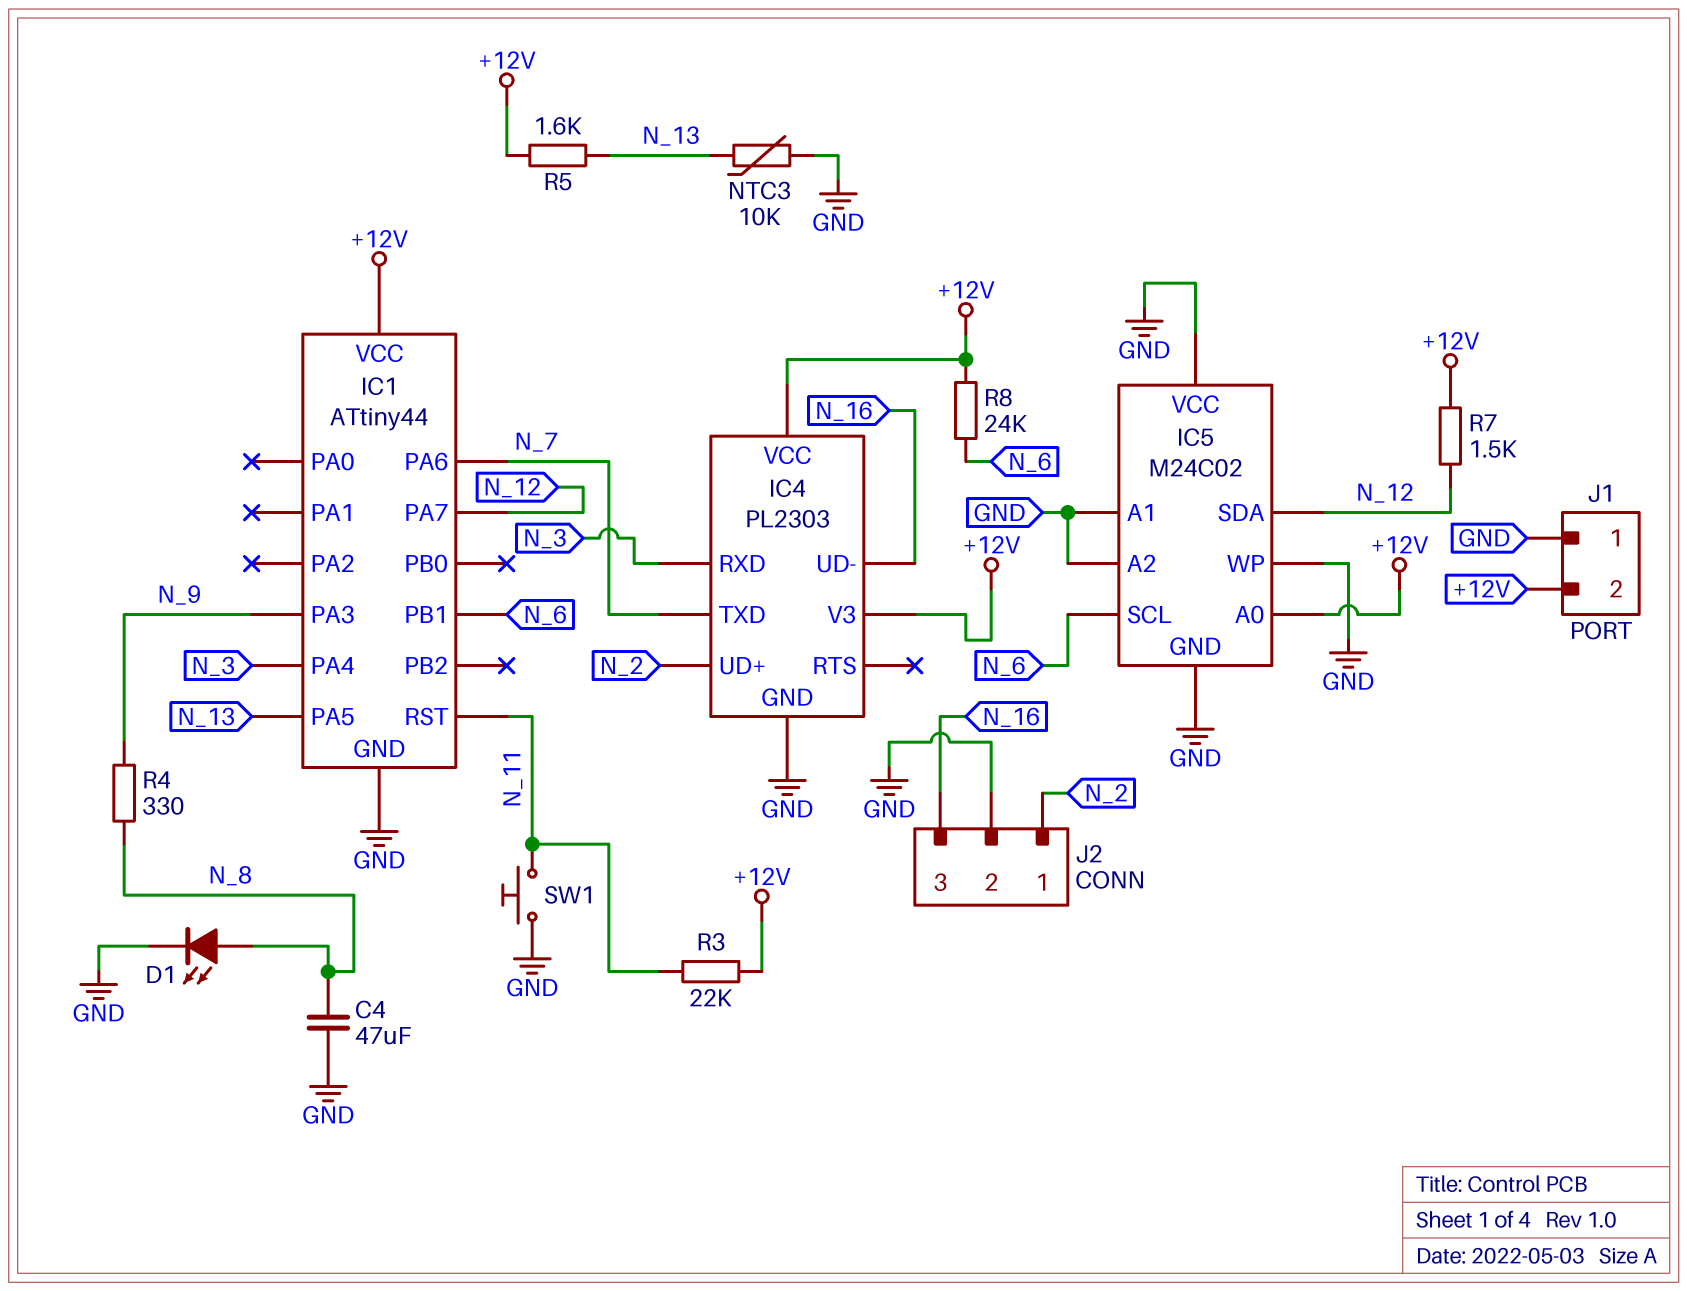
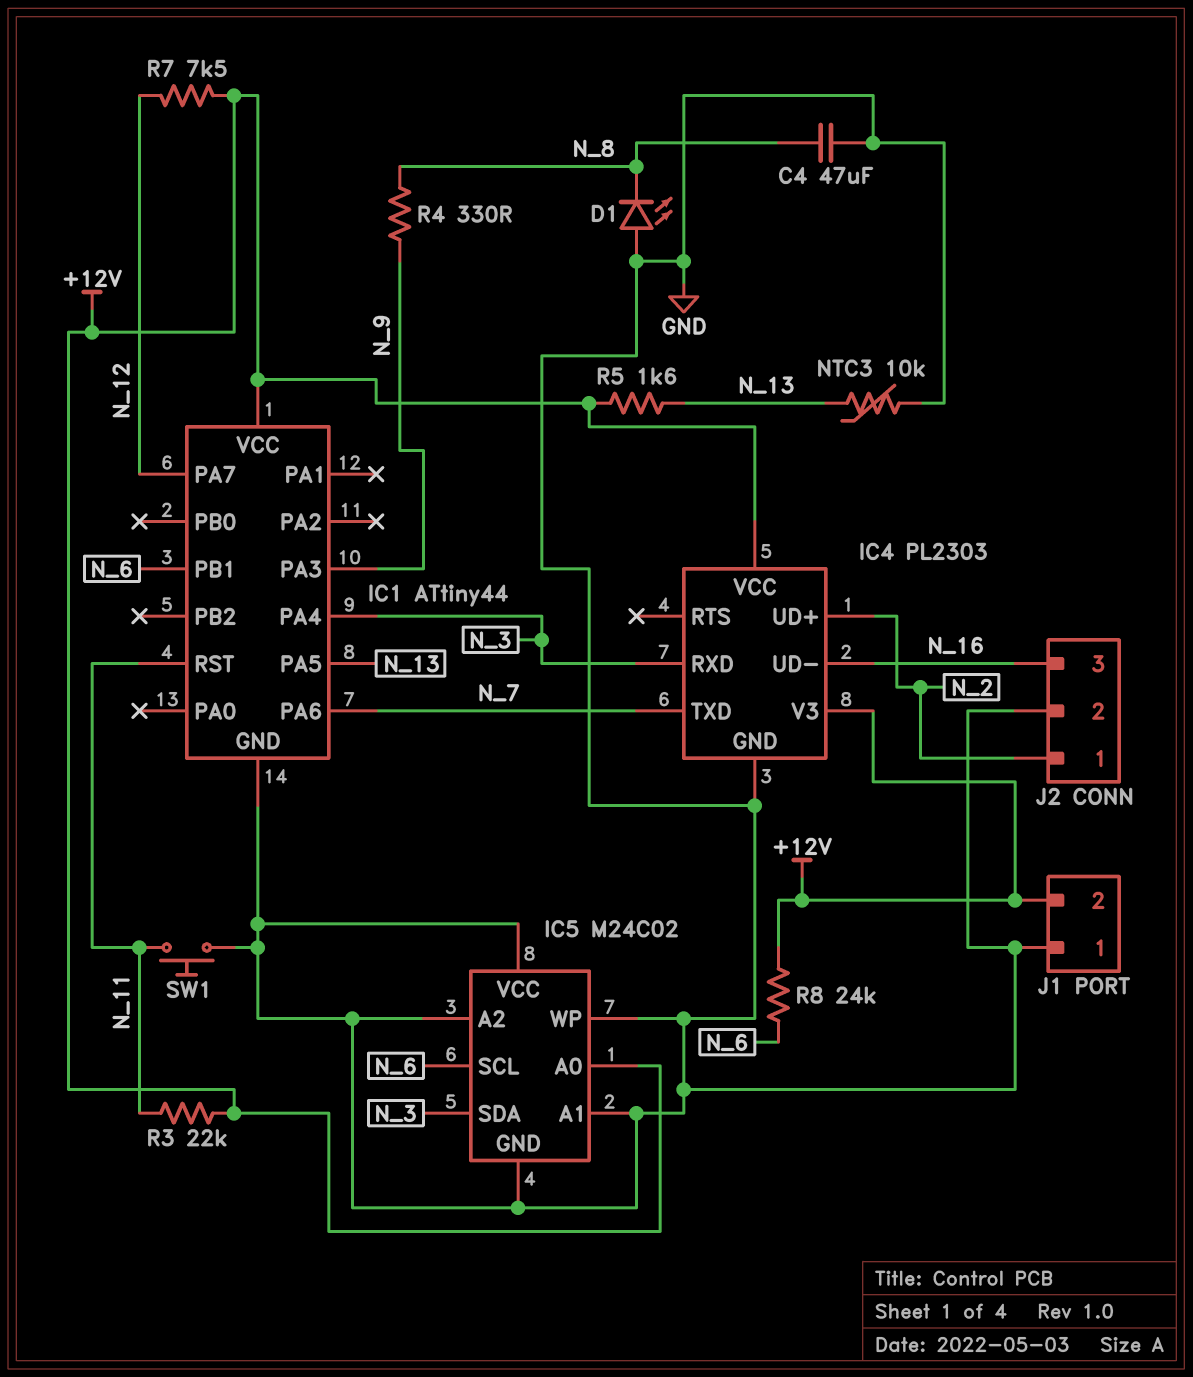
D1: LED (A N_8, K GND) -> LED (A GND, K N_8)
IC5 pin SDA: N_12 -> N_3
R7: 1.5k (+12V, N_12) -> 7.5k (+12V, N_12)

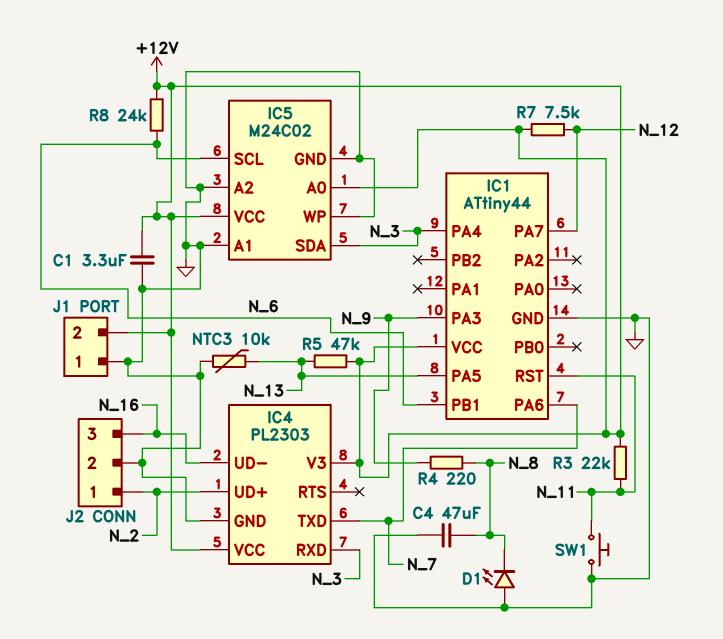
C1: none -> 3.3uF (+12V, GND)
IC5 pin VCC: GND -> +12V
R4: 330 (N_8, N_9) -> 220 (N_8, N_9)
R5: 1.6k (+12V, N_13) -> 47k (+12V, N_13)

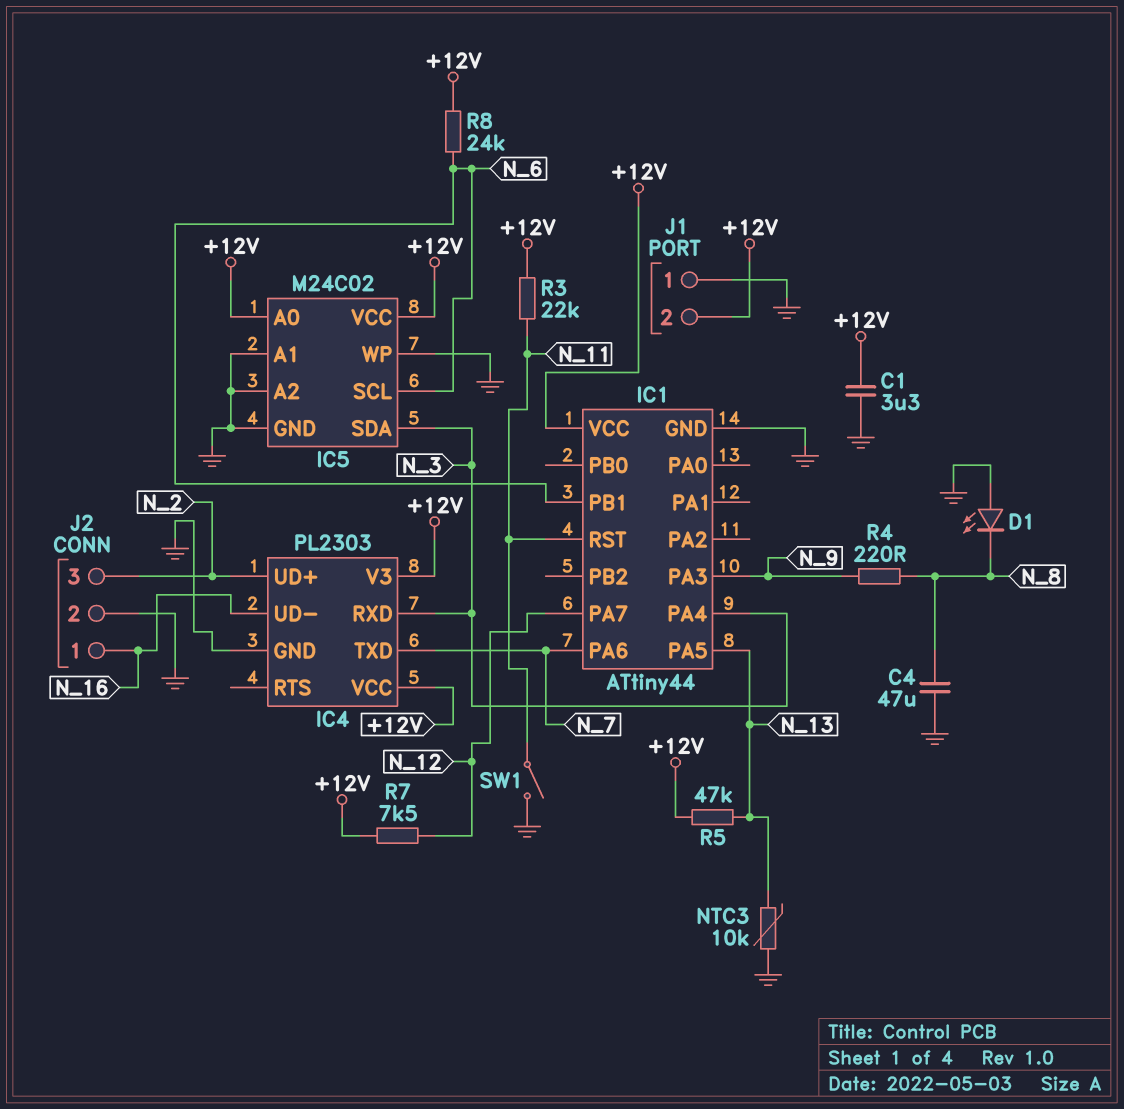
J2 pin 1: N_2 -> N_16
J2 pin 3: N_16 -> N_2
SW1: button (GND, N_11) -> switch (GND, N_11)

